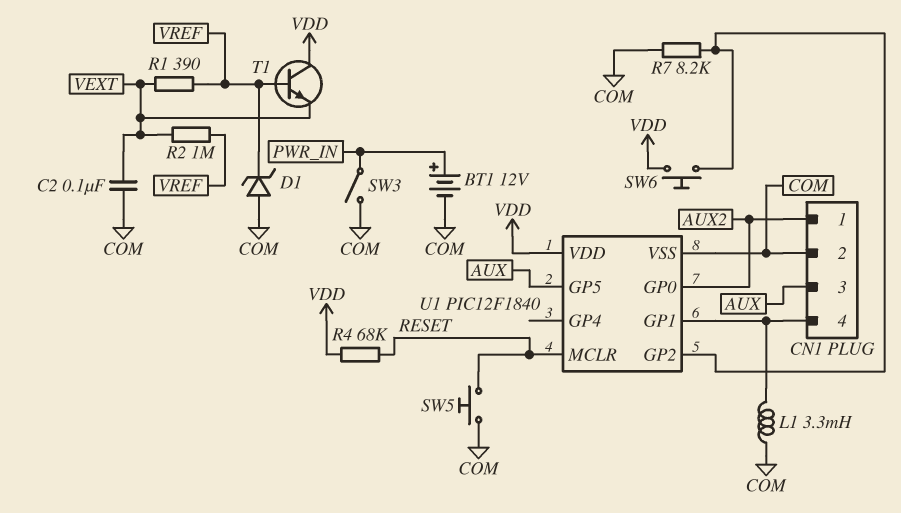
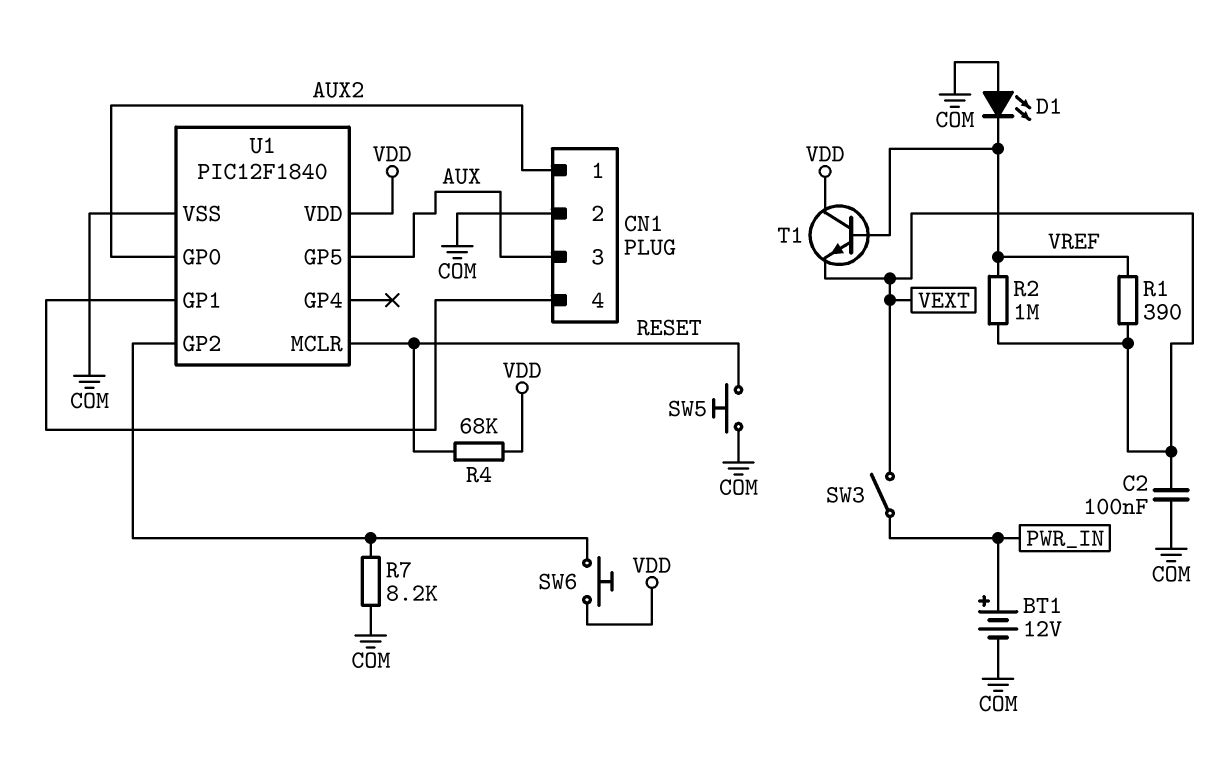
D1: zener (A COM, K VREF) -> LED (A COM, K VREF)
L1: 3.3mH (CN1/4, COM) -> none
SW3: switch (COM, PWR_IN) -> switch (PWR_IN, VEXT)

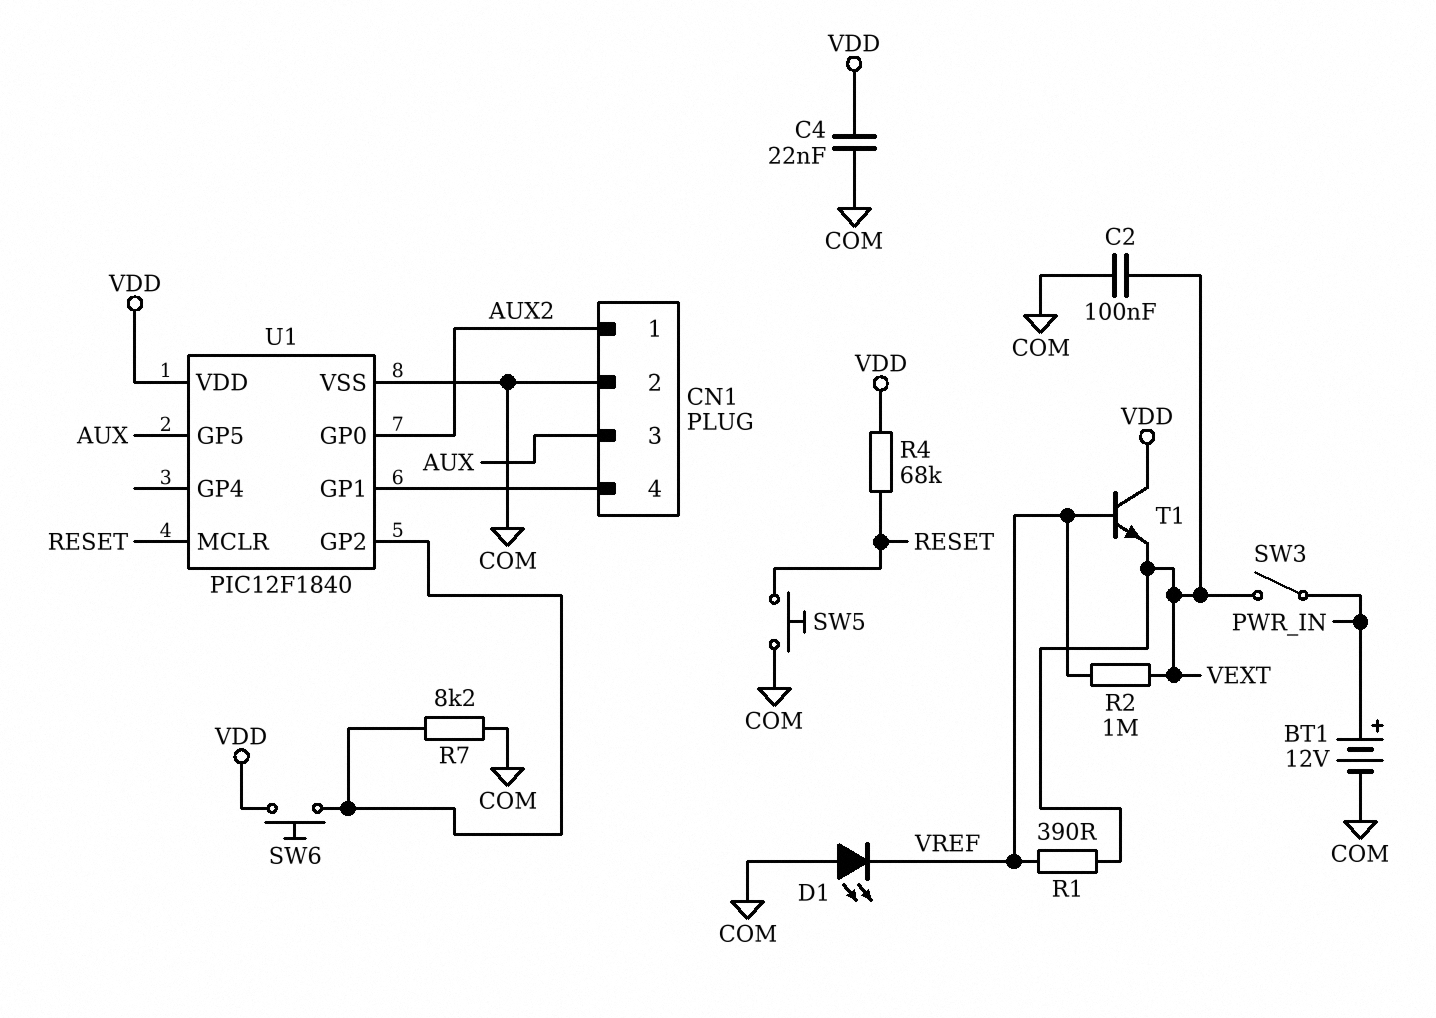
C4: none -> 22nF (COM, VDD)

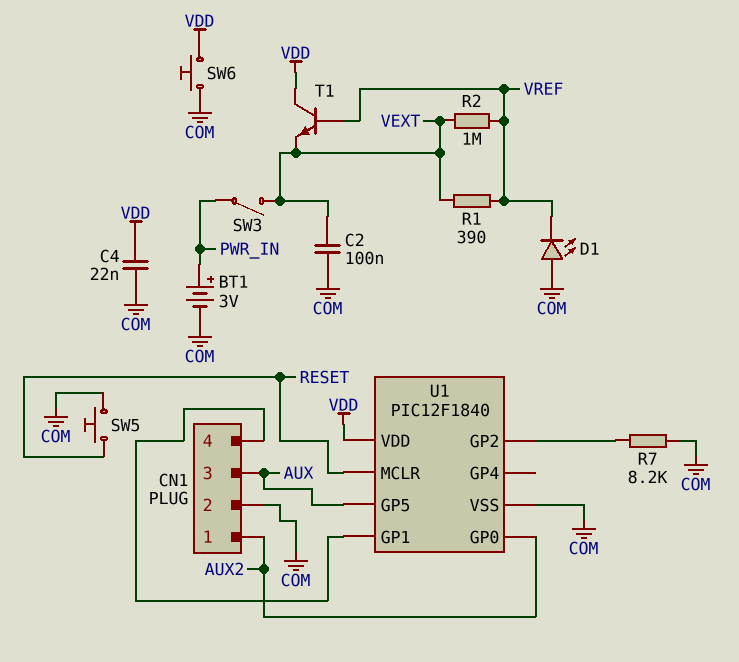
BT1: 12V (plus PWR_IN, minus COM) -> 3V (plus PWR_IN, minus COM)
R4: 68k (RESET, VDD) -> none
SW6: button (U1/GP2, VDD) -> button (COM, VDD)

